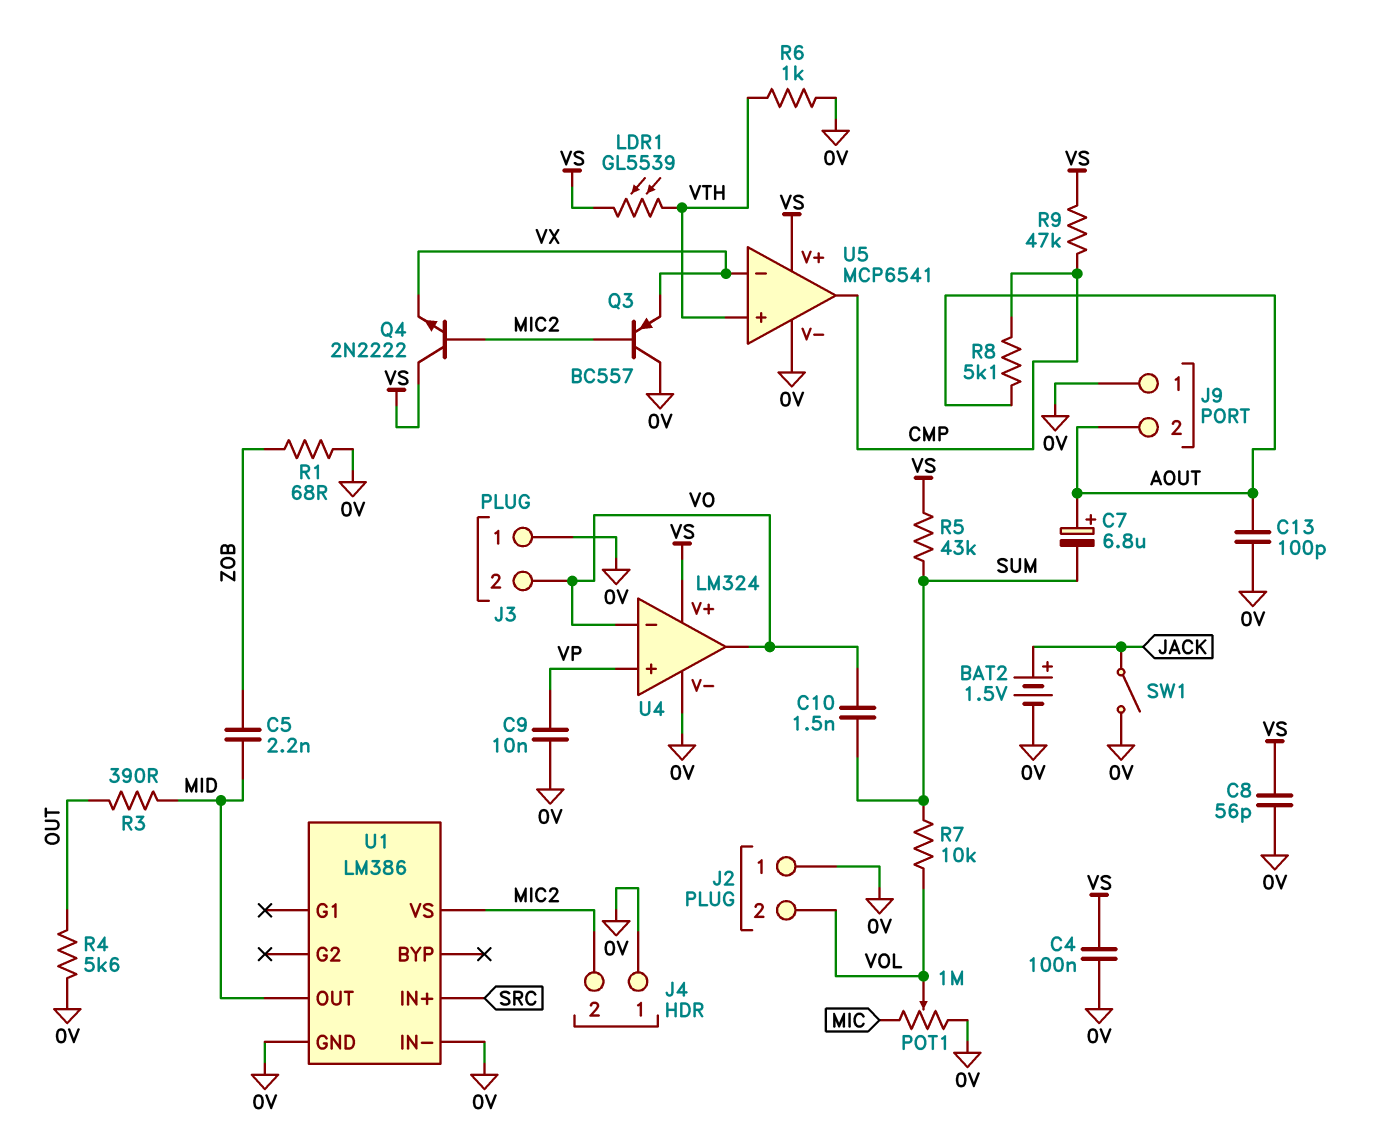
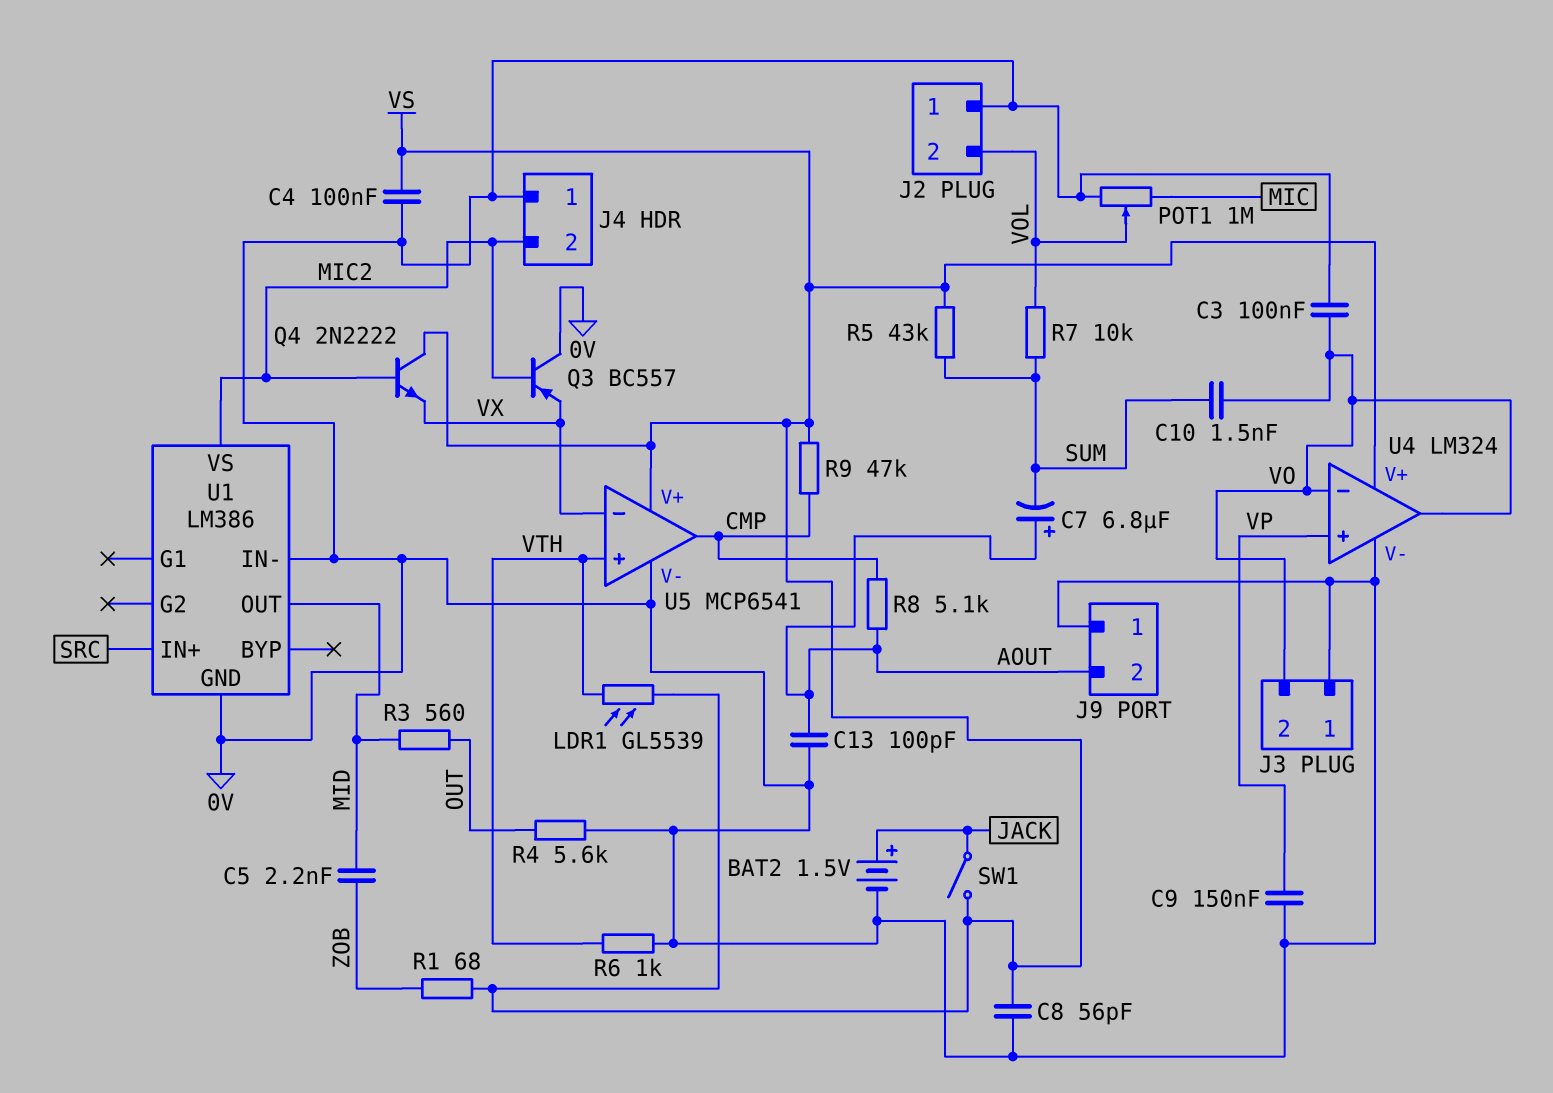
C3: none -> 100nF (0V, VO)
C9: 10nF (0V, VP) -> 150nF (0V, VP)
R1: 68 (0V, ZOB) -> 68 (VS, ZOB)
R3: 390 (MID, OUT) -> 560 (MID, OUT)
SW1: switch (0V, JACK) -> switch (JACK, VS)

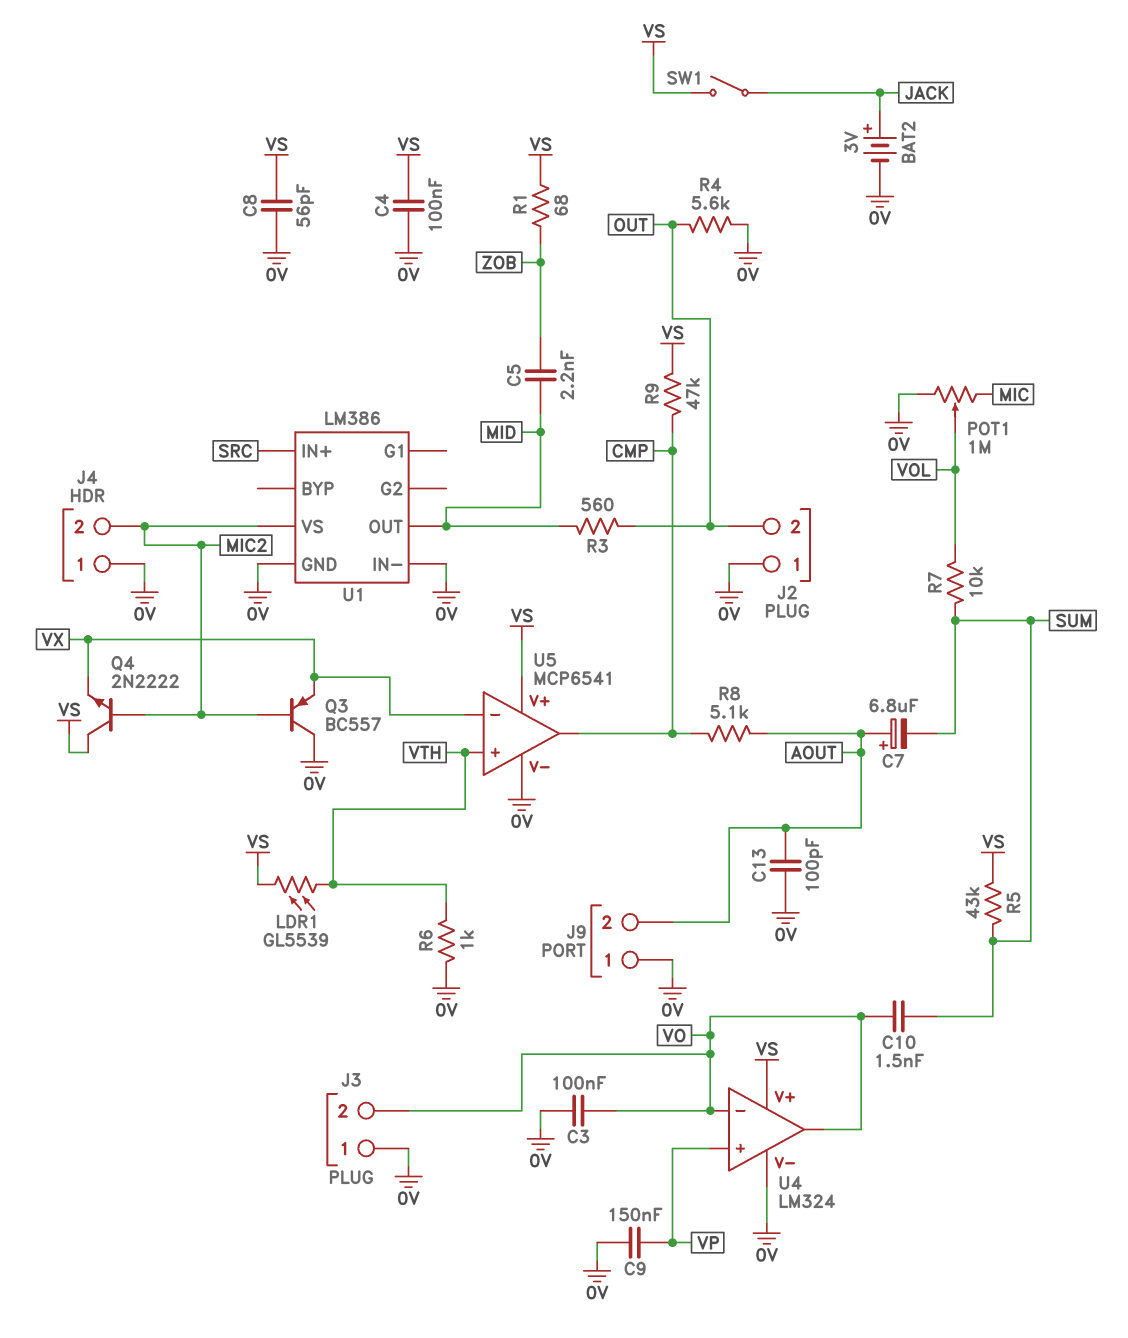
BAT2: 1.5V (plus JACK, minus 0V) -> 3V (plus JACK, minus 0V)
J2 pin 2: VOL -> OUT

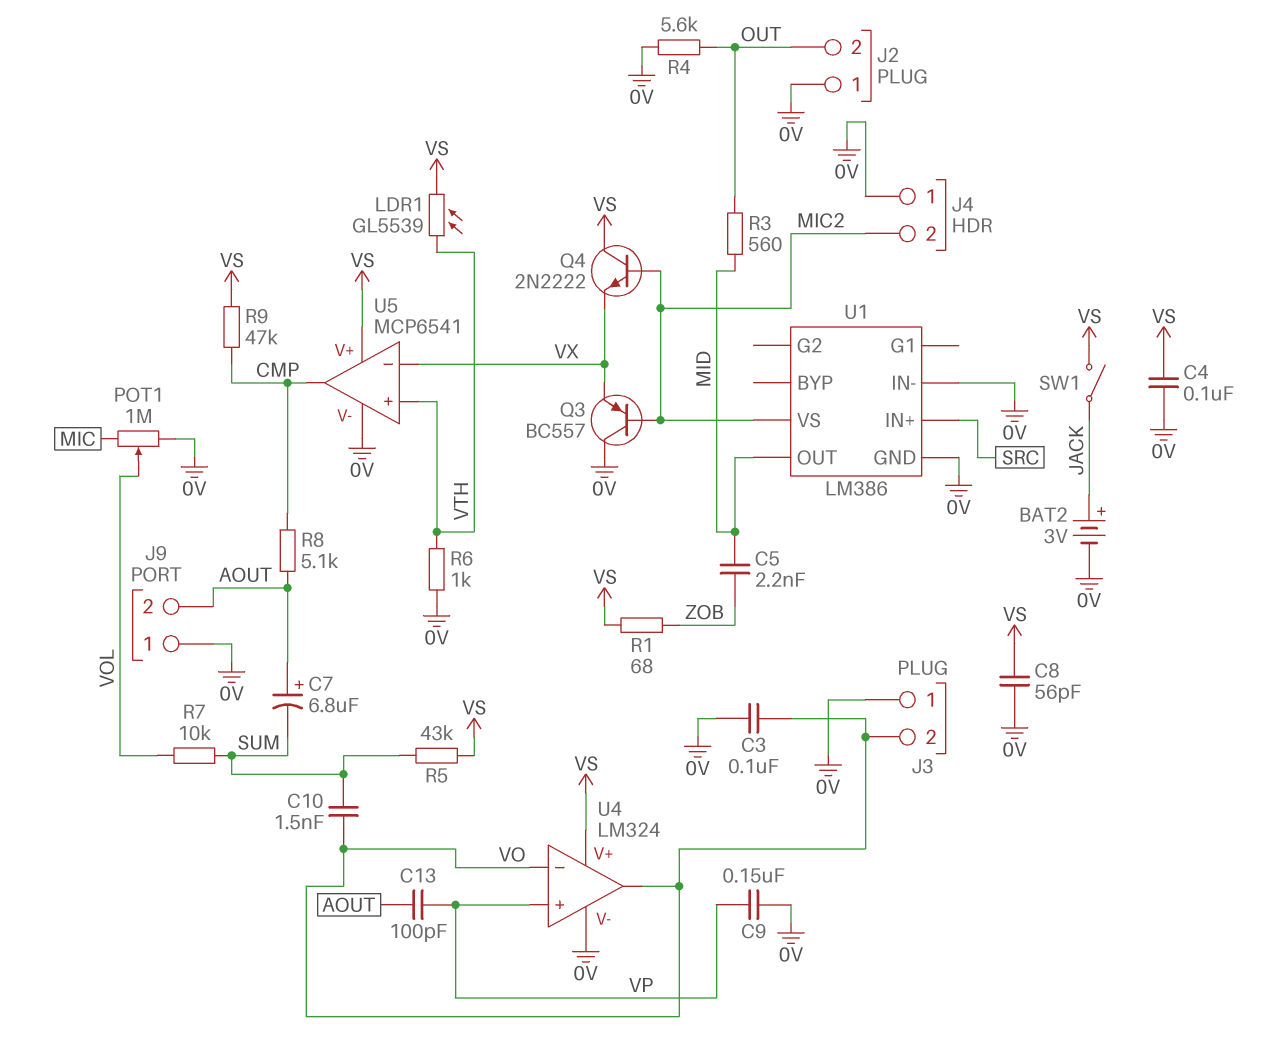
C13: 100pF (0V, AOUT) -> 100pF (AOUT, VP)

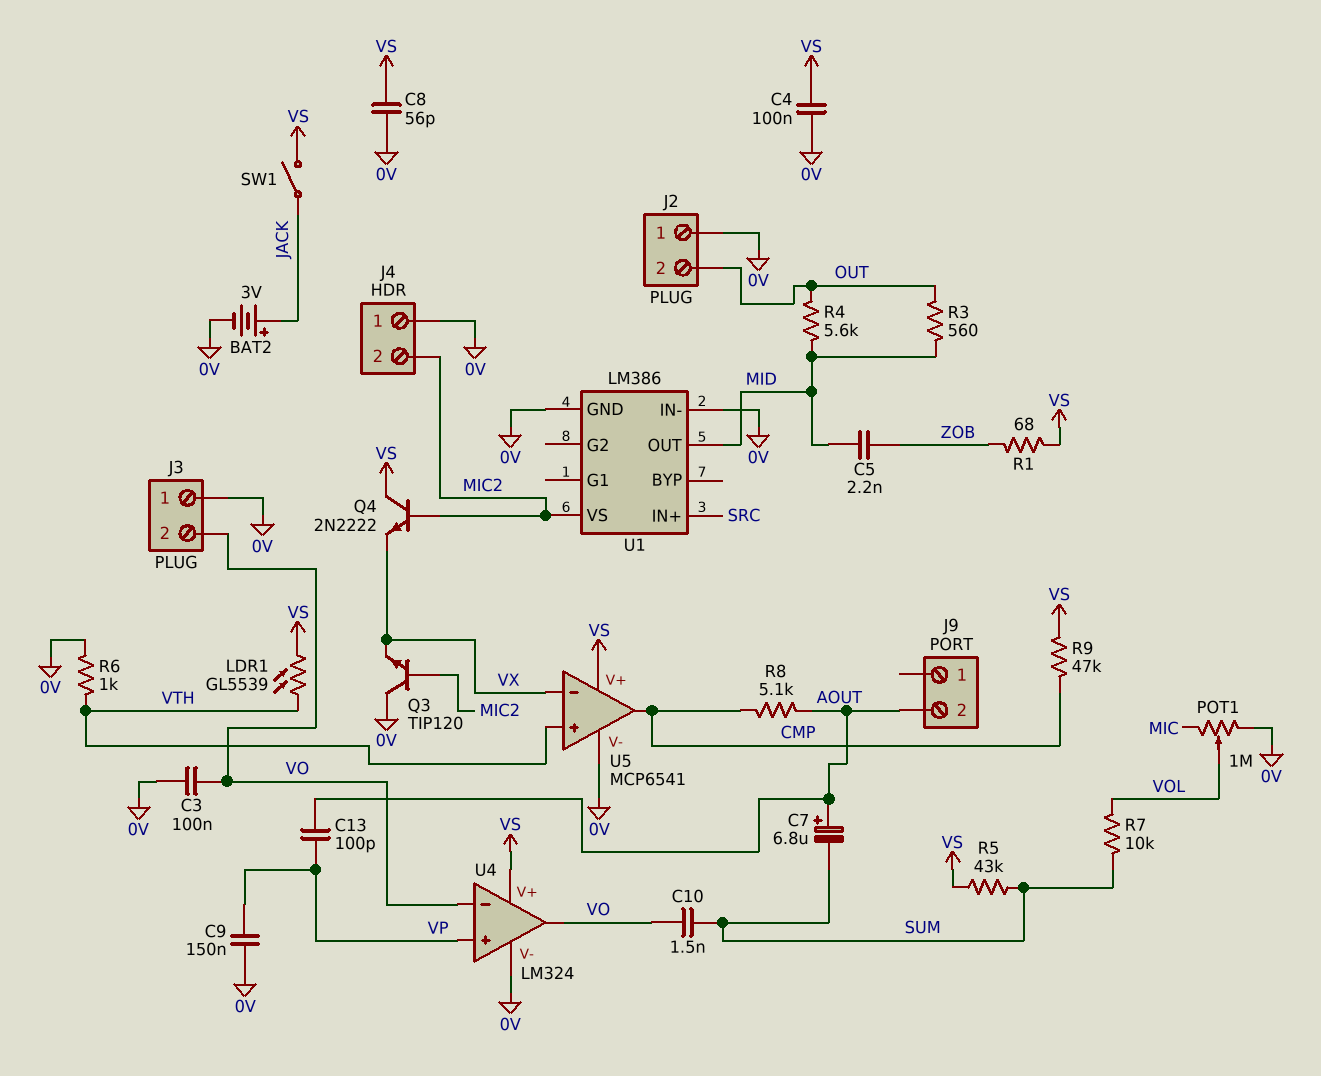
J9 pin 1: 0V -> none
Q3: PNP BC557 (B MIC2, C 0V, E VX) -> NPN TIP120 (B MIC2, C 0V, E VX)
R4: 5.6k (0V, OUT) -> 5.6k (MID, OUT)

